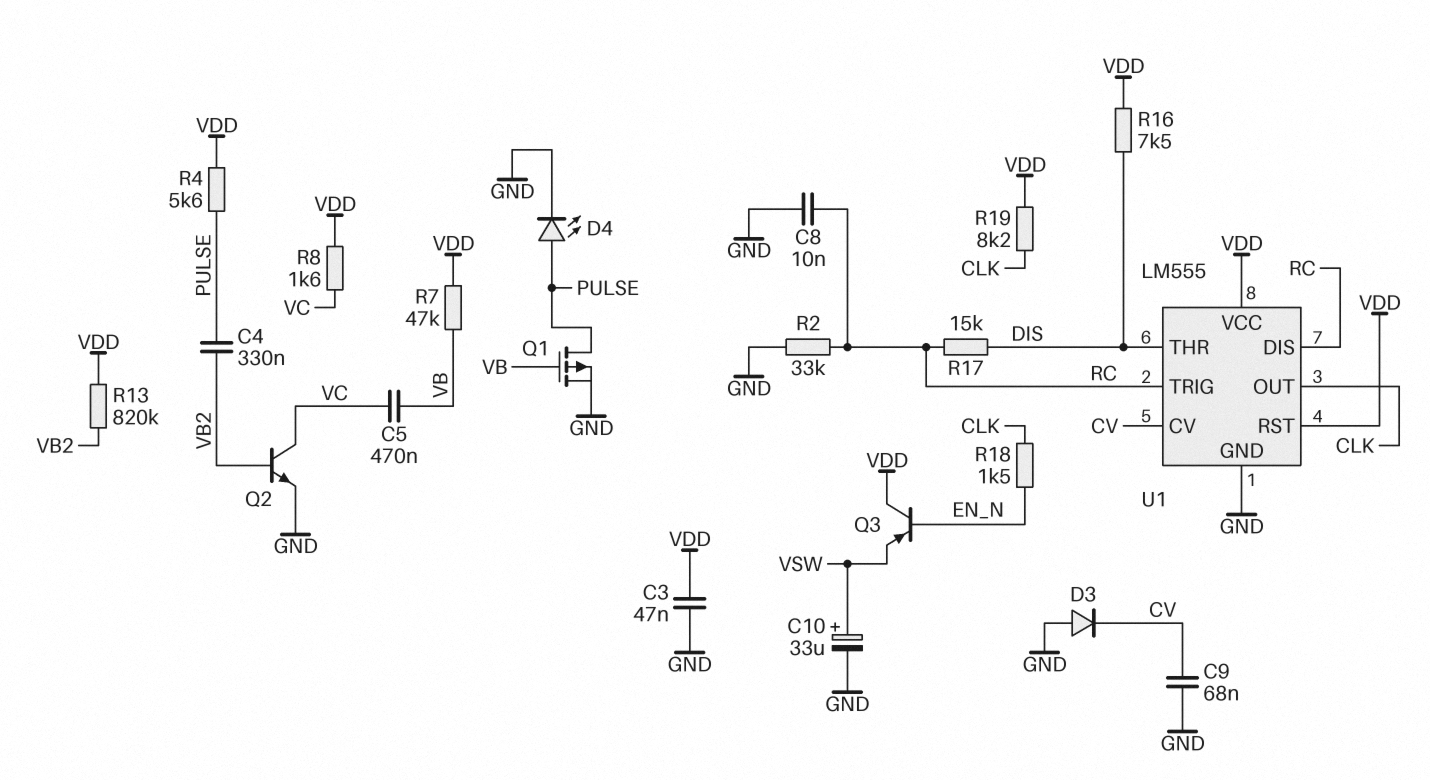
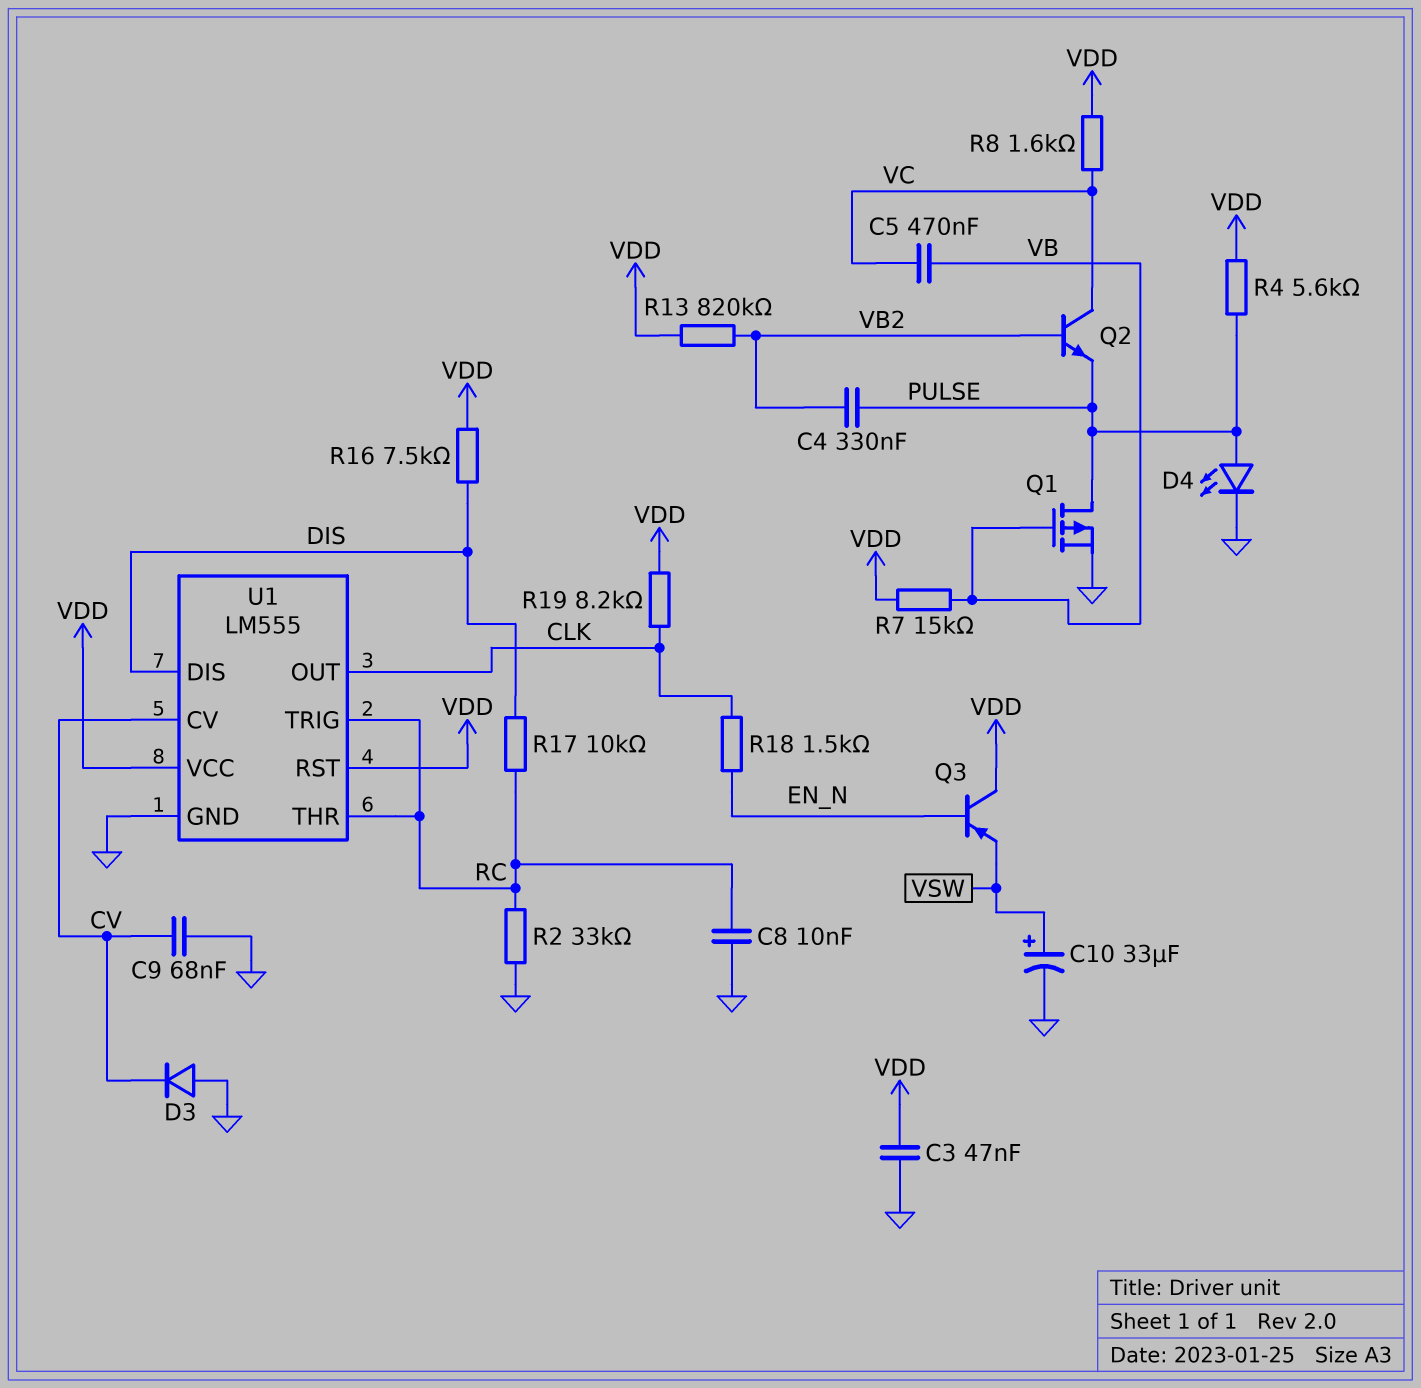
Q2: NPN (B VB2, C VC, E GND) -> NPN (B VB2, C VC, E PULSE)
R7: 47k (VB, VDD) -> 15k (VB, VDD)
R17: 15k (DIS, RC) -> 10k (DIS, RC)
U1 pin DIS: RC -> DIS
U1 pin THR: DIS -> RC

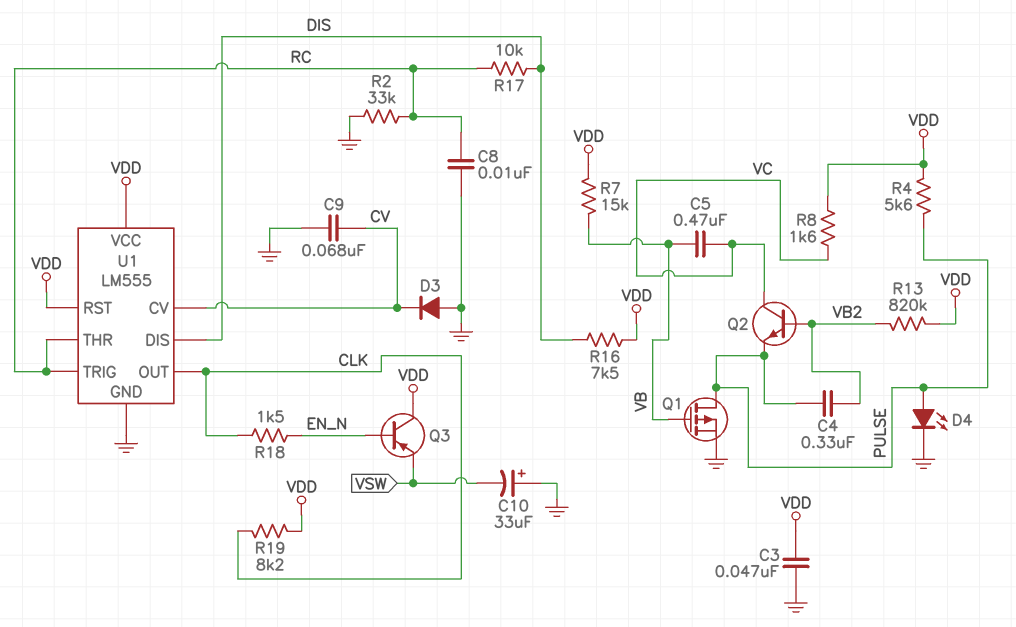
C10: 33uF (plus VSW, minus GND) -> 33uF (plus GND, minus VSW)

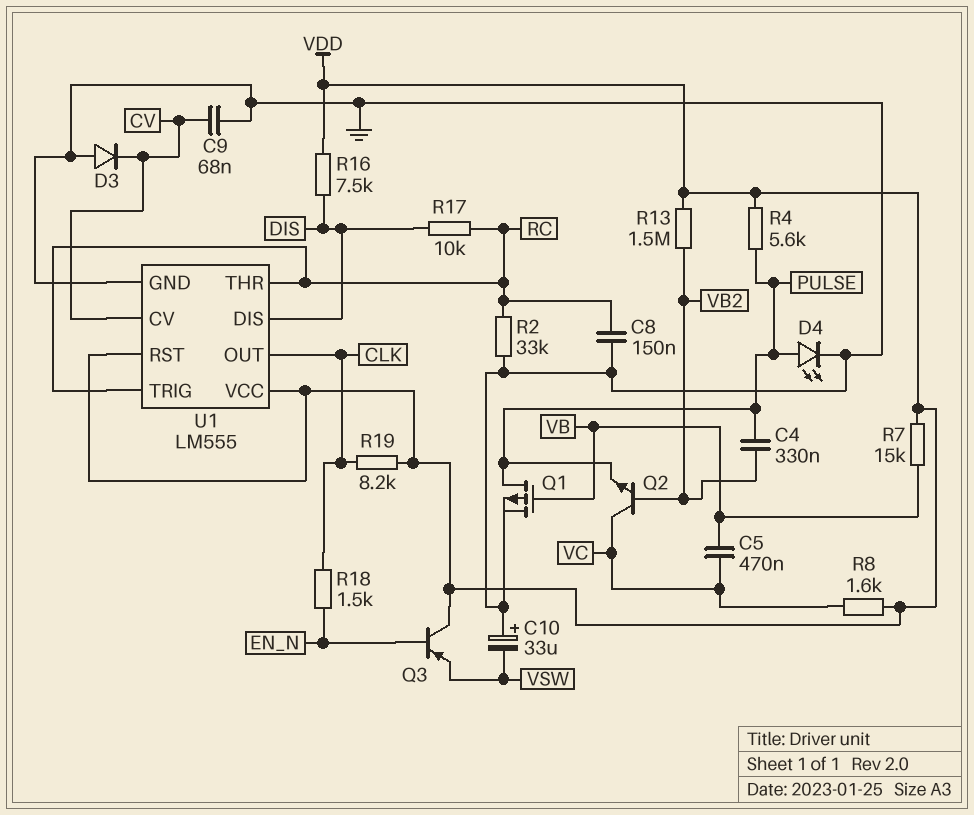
C3: 47nF (GND, VDD) -> none
C8: 10nF (GND, RC) -> 150nF (GND, RC)
R13: 820k (VB2, VDD) -> 1.5M (VB2, VDD)

